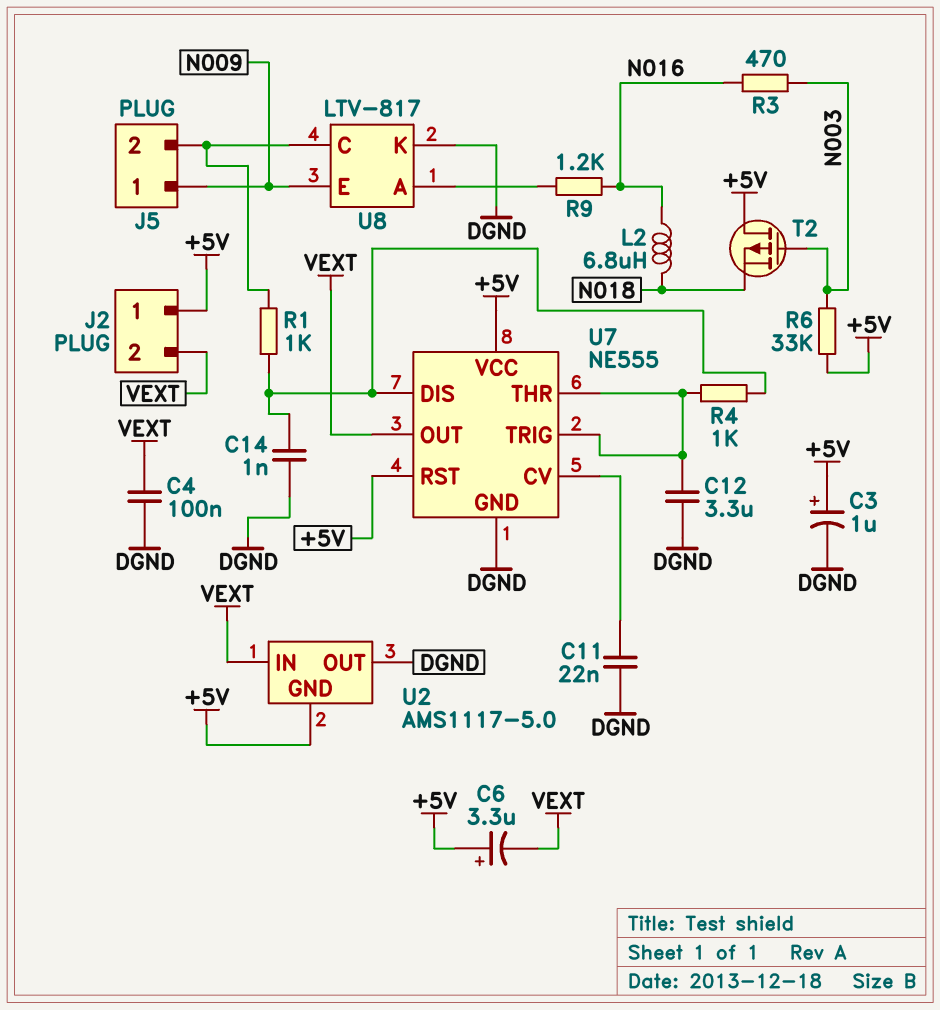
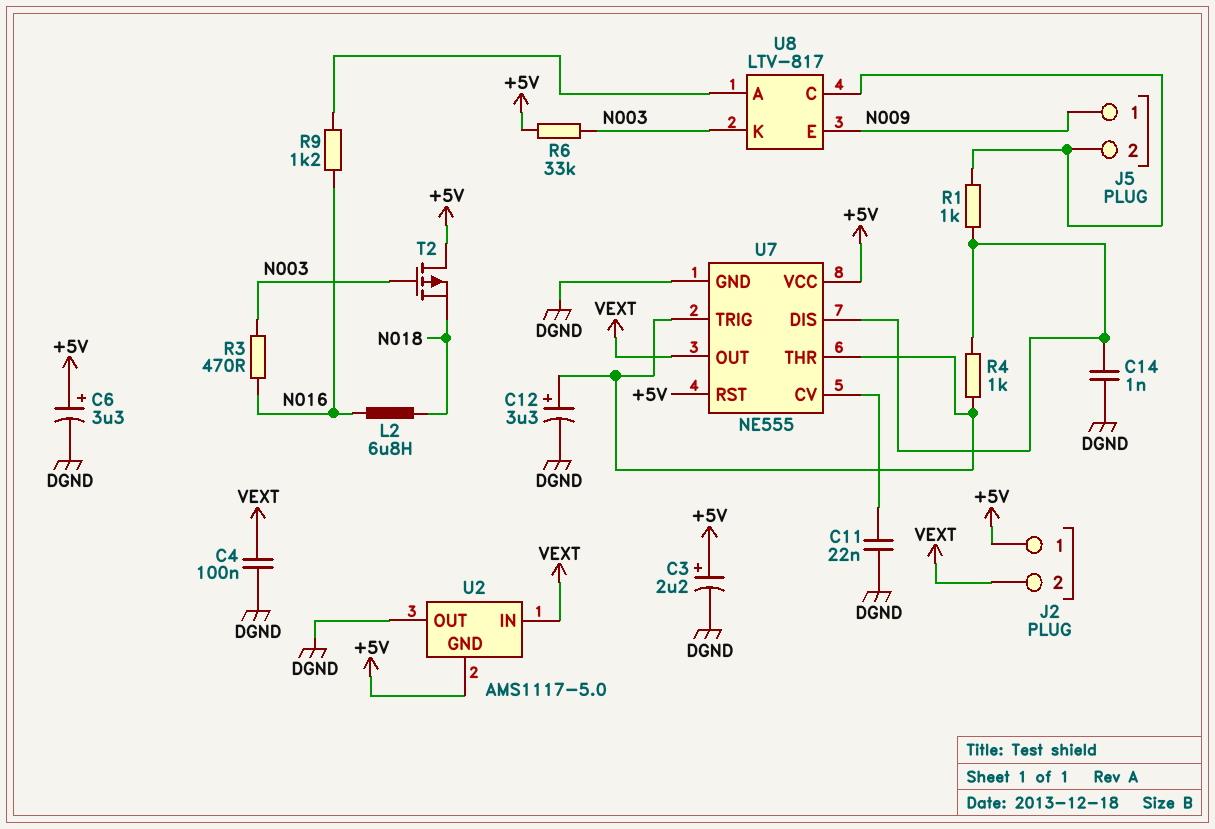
C3: 1uF (plus +5V, minus DGND) -> 2.2uF (plus +5V, minus DGND)
C6: 3.3uF (plus +5V, minus VEXT) -> 3.3uF (plus +5V, minus DGND)
C12: 3.3uF (DGND, U7/THR) -> 3.3uF (plus U7/THR, minus DGND)
U8 pin K: DGND -> N003

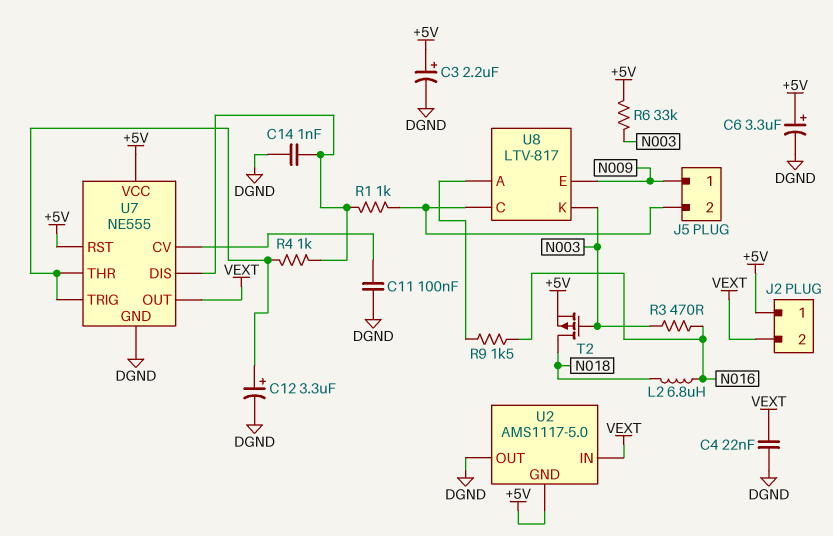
C4: 100nF (DGND, VEXT) -> 22nF (DGND, VEXT)
C11: 22nF (DGND, U7/CV) -> 100nF (DGND, U7/CV)
R9: 1.2k (N016, U8/A) -> 1.5k (N016, U8/A)
T2: PMOS (G N003, D +5V, S N018) -> PMOS (G N003, D N018, S +5V)

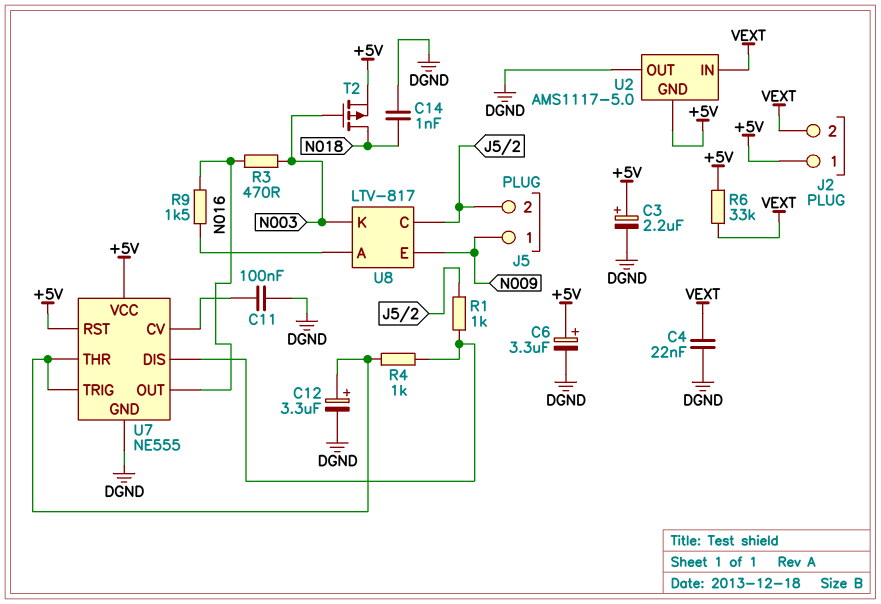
C14: 1nF (DGND, U7/DIS) -> 1nF (DGND, N018)
L2: 6.8uH (N016, N018) -> none
R6: 33k (+5V, N003) -> 33k (+5V, VEXT)
U7 pin OUT: VEXT -> N016

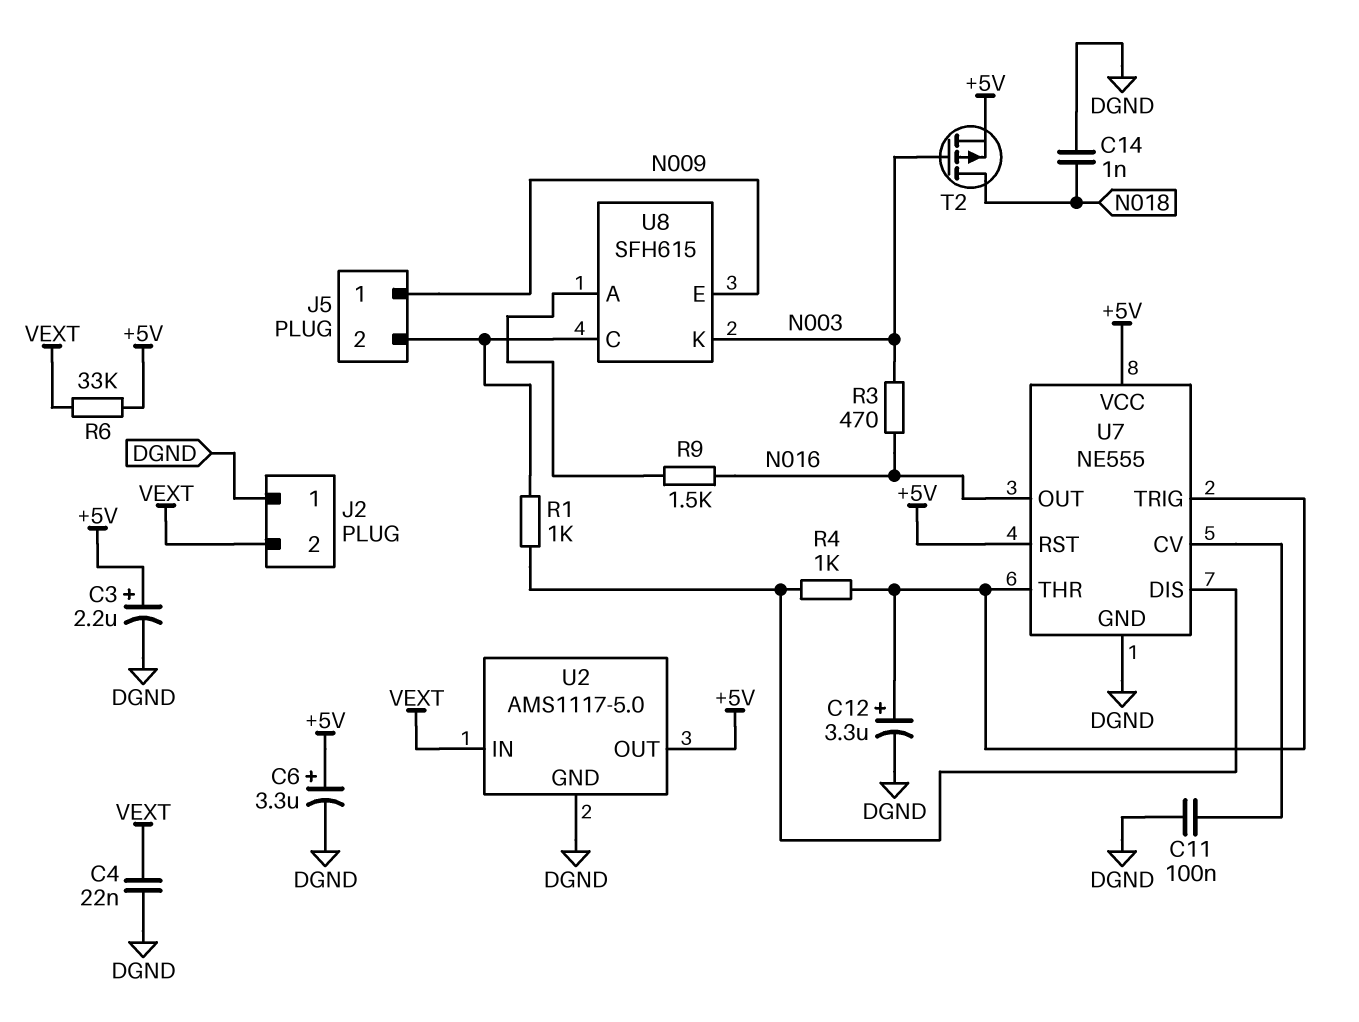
J2 pin 1: +5V -> DGND
U2 pin GND: +5V -> DGND
U2 pin OUT: DGND -> +5V
U8: LTV-817 -> SFH615

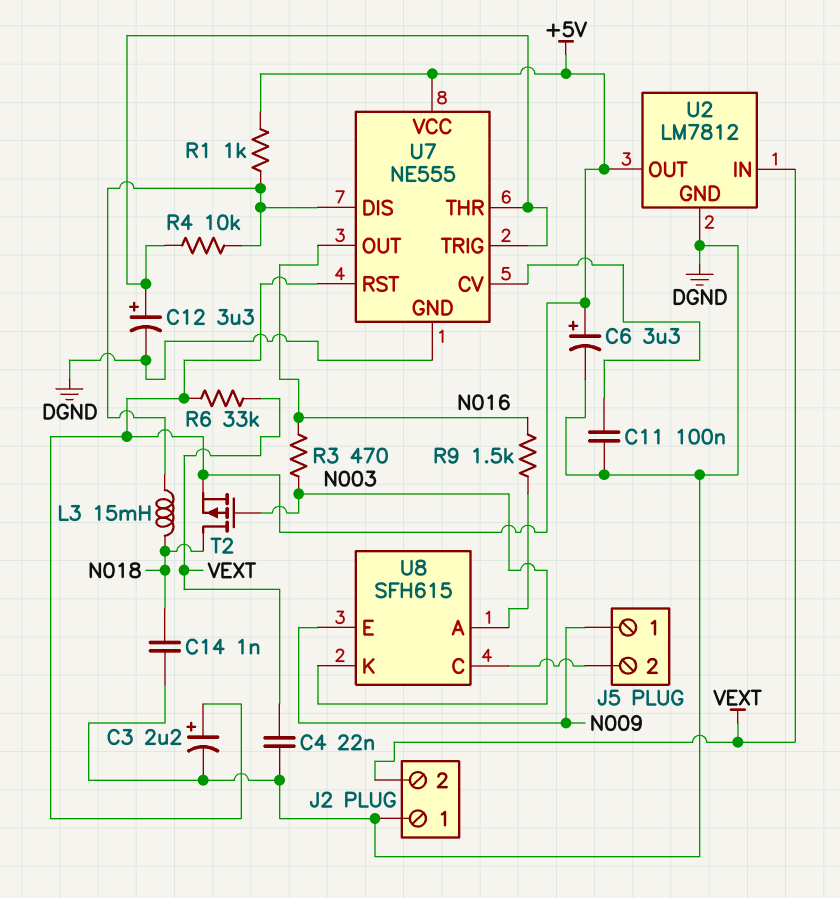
L3: none -> 15mH (N018, U7/DIS)
R1: 1k (J5/2, U7/DIS) -> 1k (+5V, U7/DIS)
R4: 1k (U7/DIS, U7/THR) -> 10k (U7/DIS, U7/THR)
U2: AMS1117-5.0 -> LM7812

